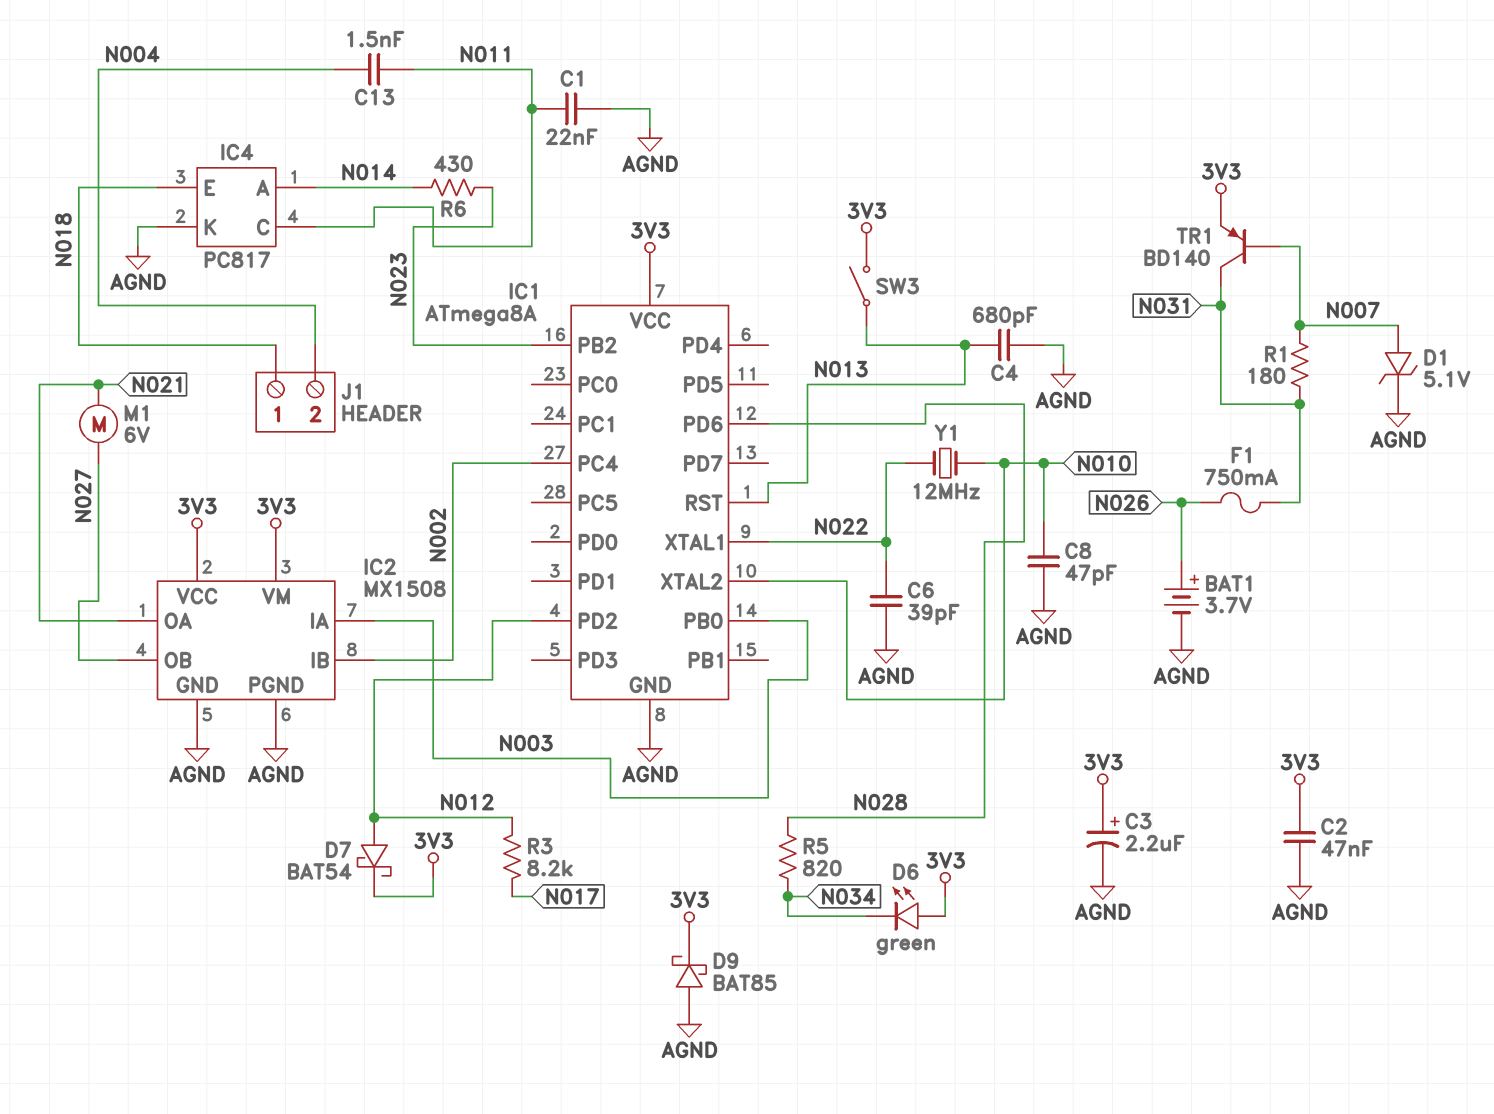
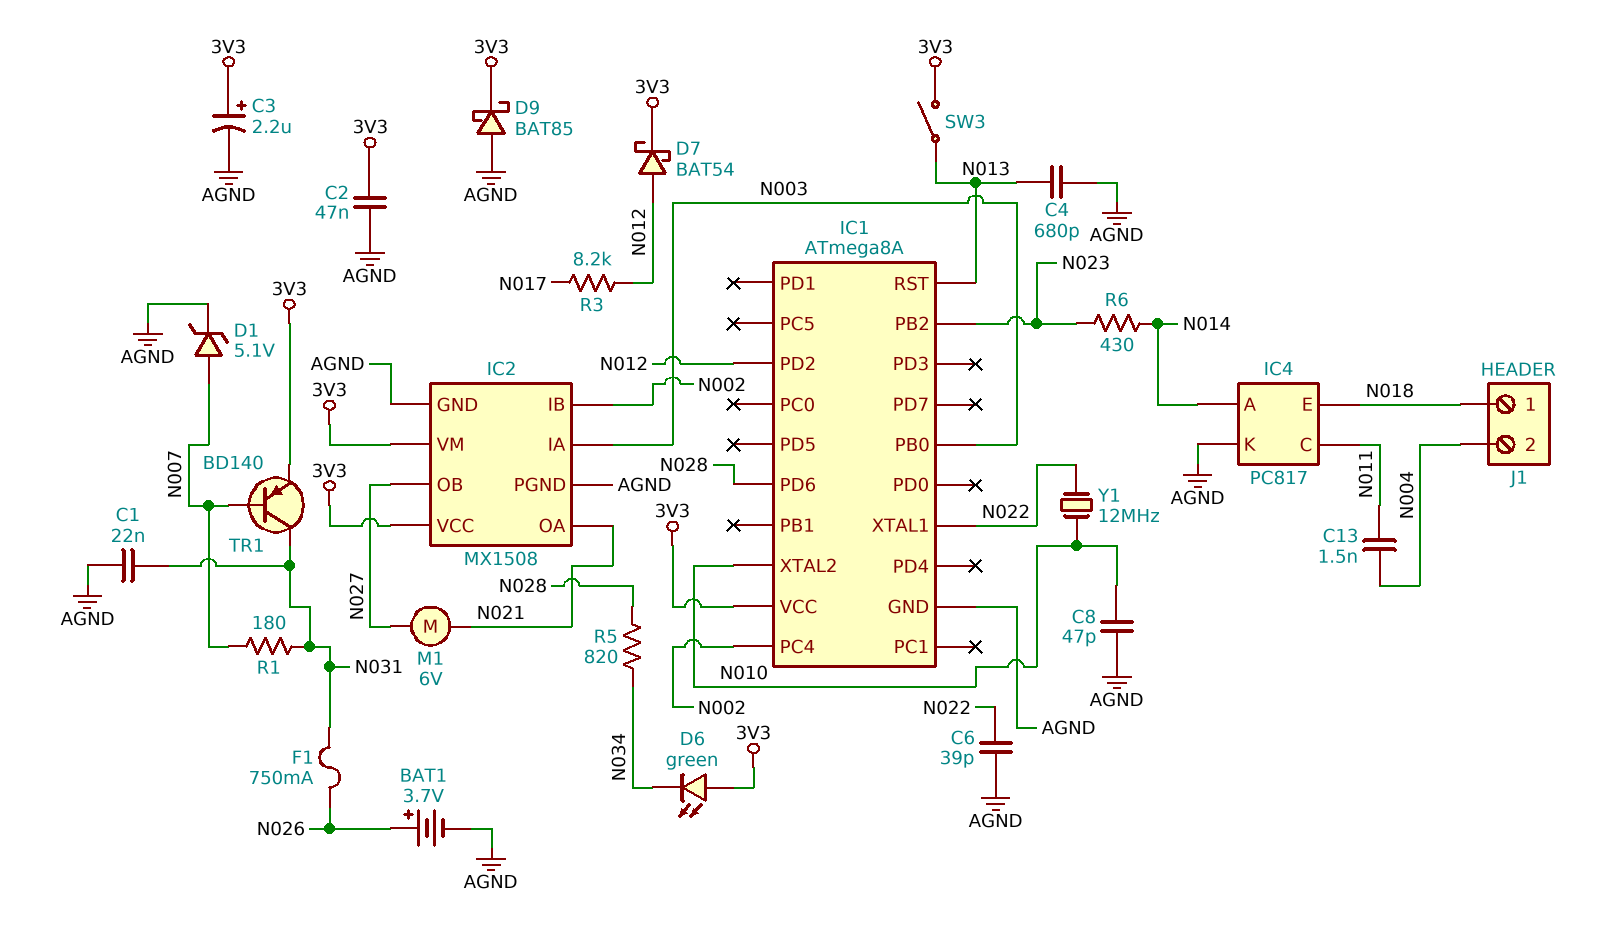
C1: 22nF (AGND, N011) -> 22nF (AGND, N031)

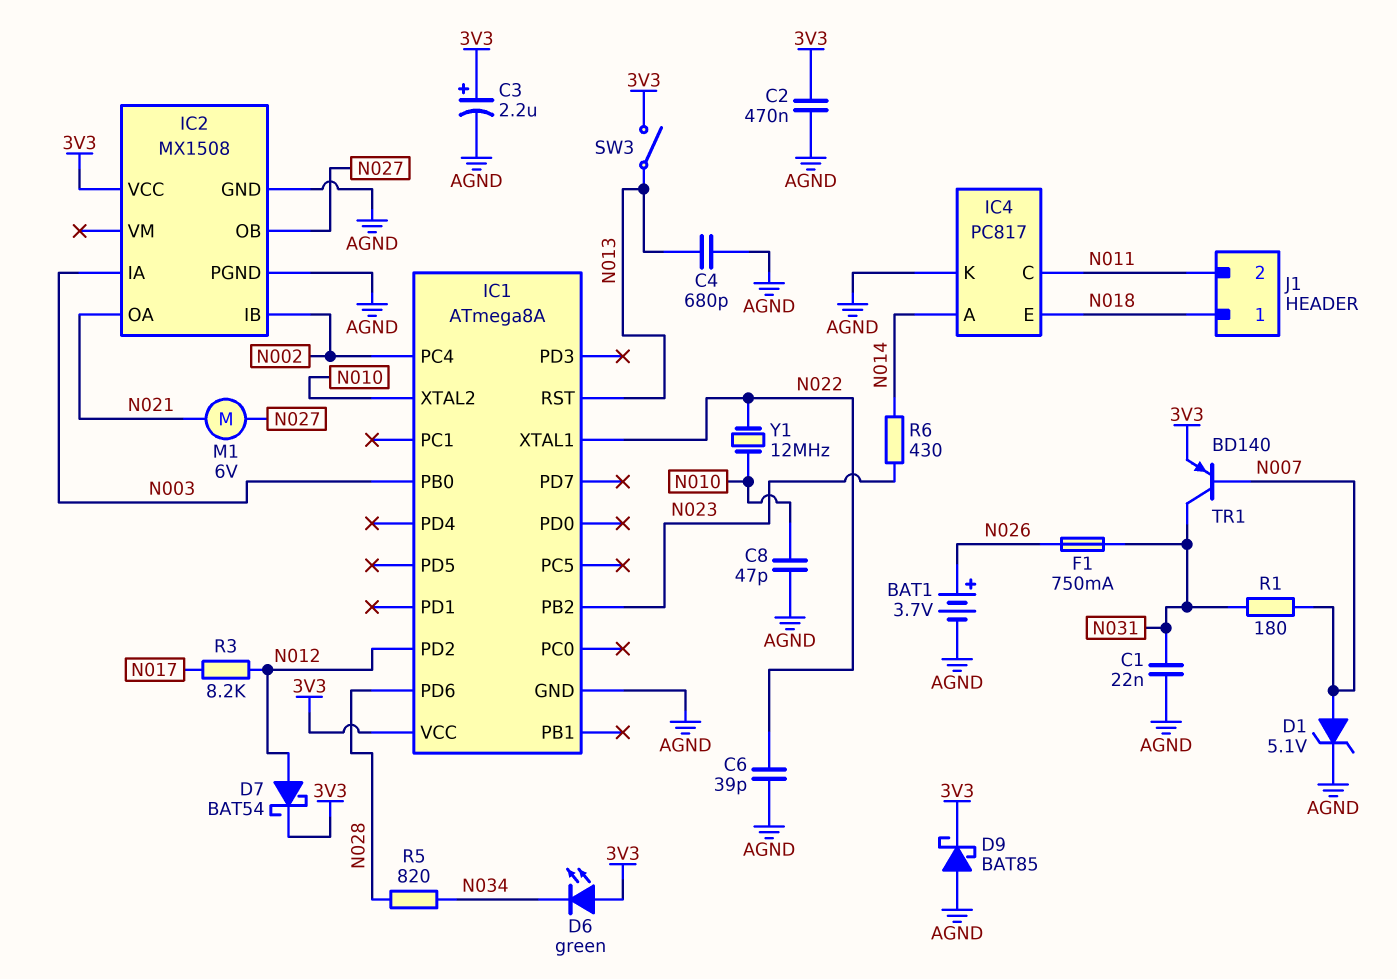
C2: 47nF (3V3, AGND) -> 470nF (3V3, AGND)
C13: 1.5nF (N004, N011) -> none
IC2 pin VM: 3V3 -> none
J1 pin 2: N004 -> N011

